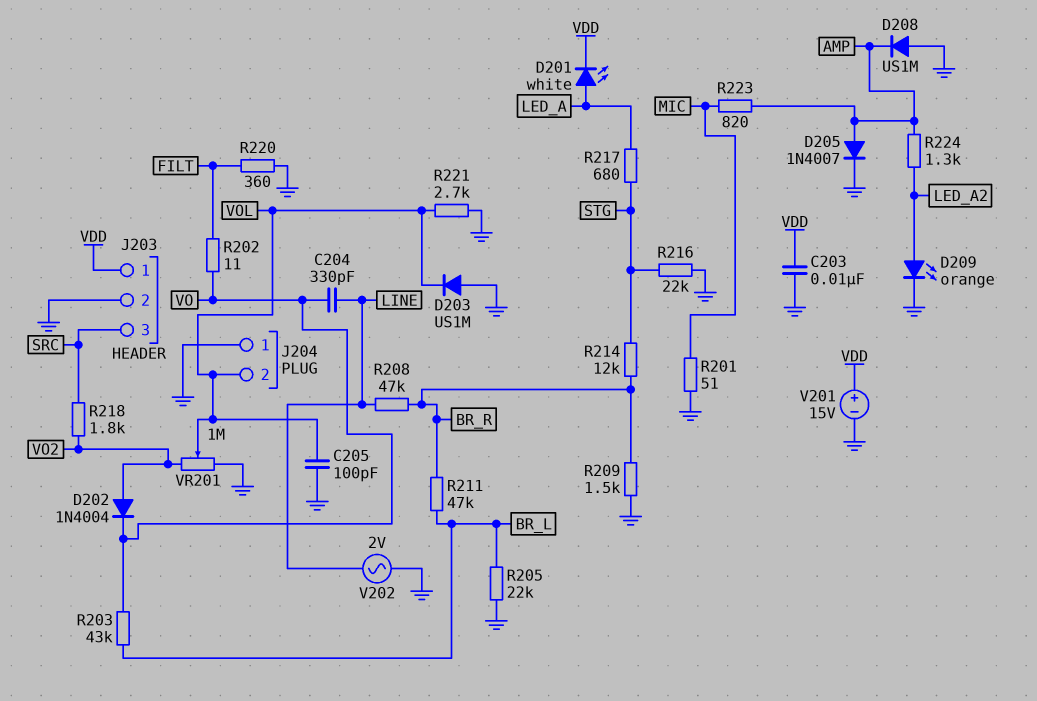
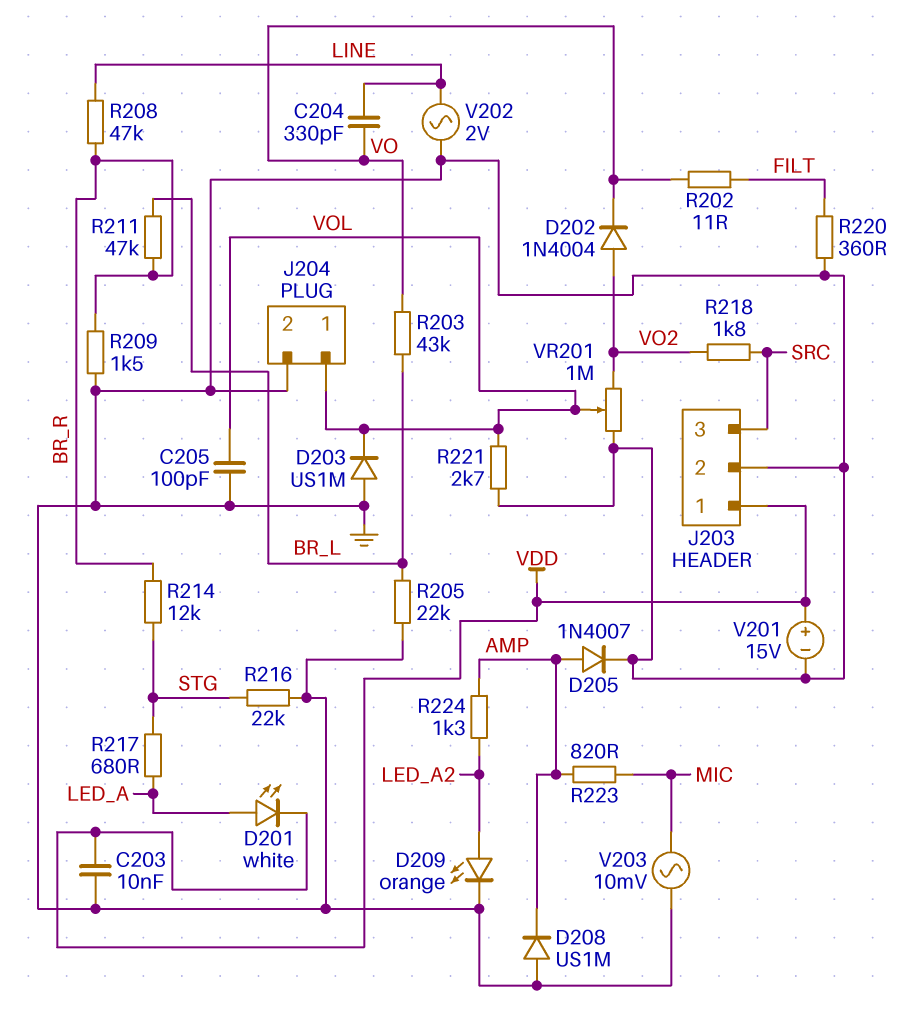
J204 pin 1: GND -> VOL
J204 pin 2: VOL -> GND
R201: 51 (GND, MIC) -> none
V203: none -> AC 10mV (GND, MIC)

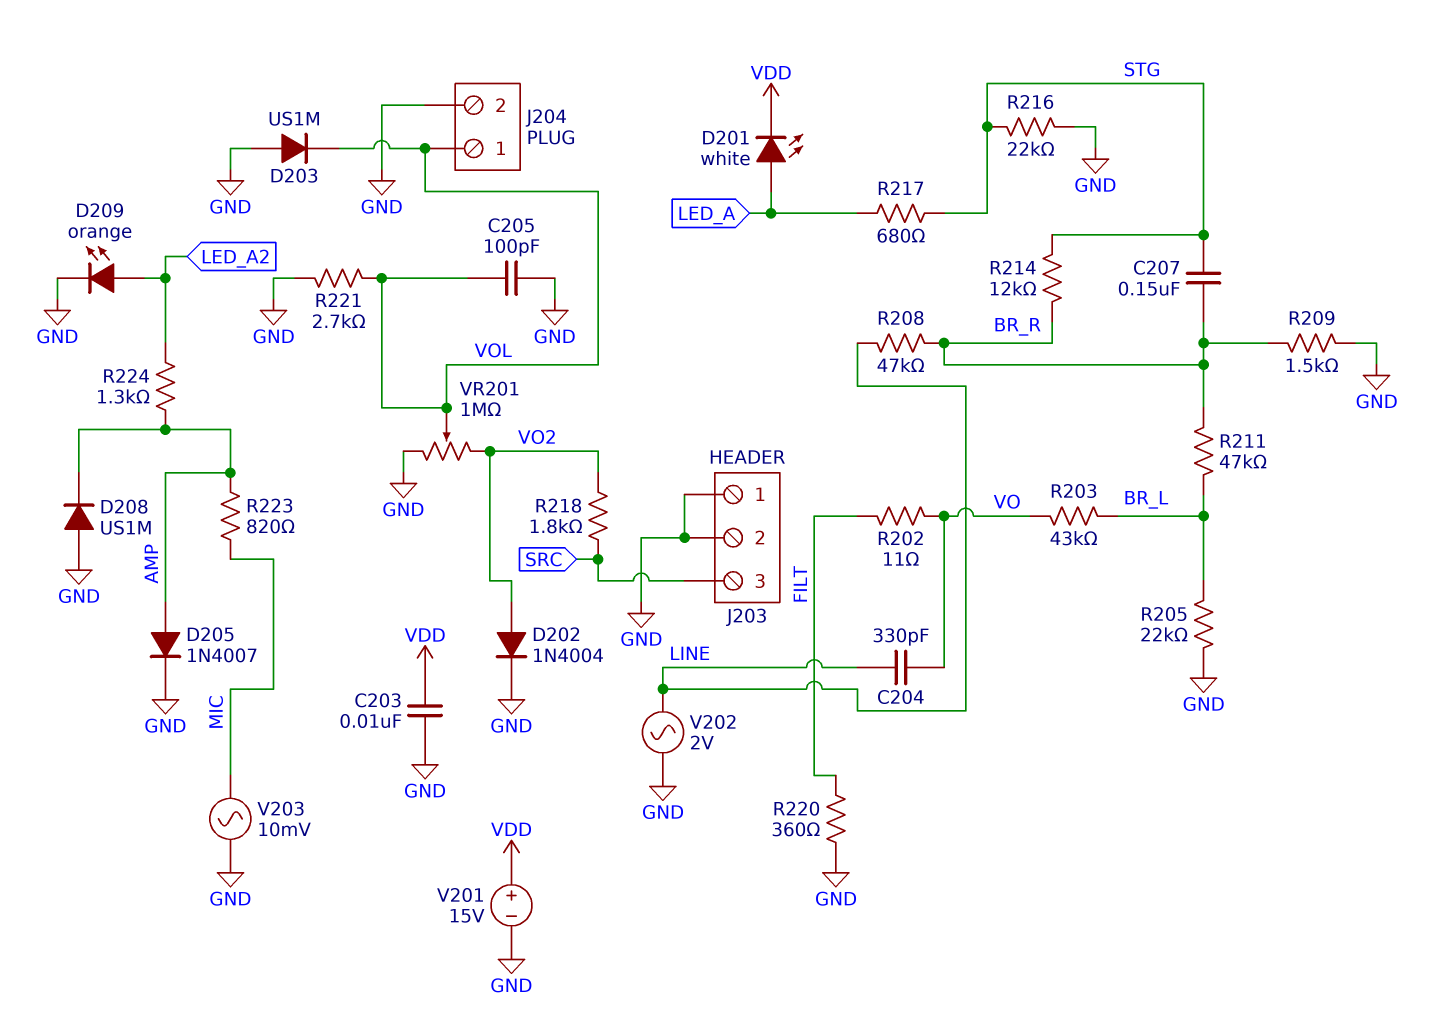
C207: none -> 150nF (BR_R, STG)
D202: diode 1N4004 (A VO2, K VO) -> diode 1N4004 (A VO2, K GND)
J203 pin 1: VDD -> GND

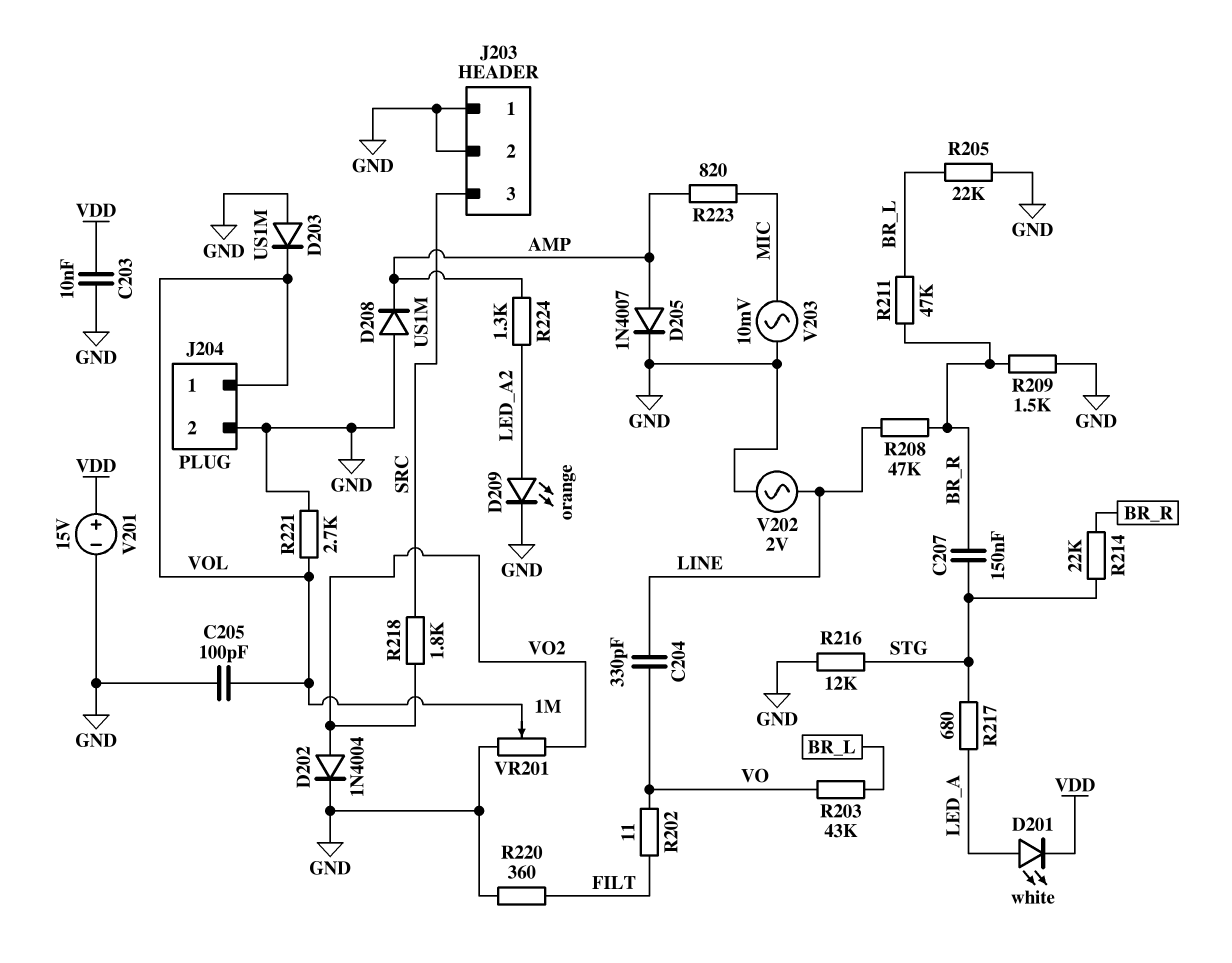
R214: 12k (BR_R, STG) -> 22k (BR_R, STG)
R216: 22k (GND, STG) -> 12k (GND, STG)

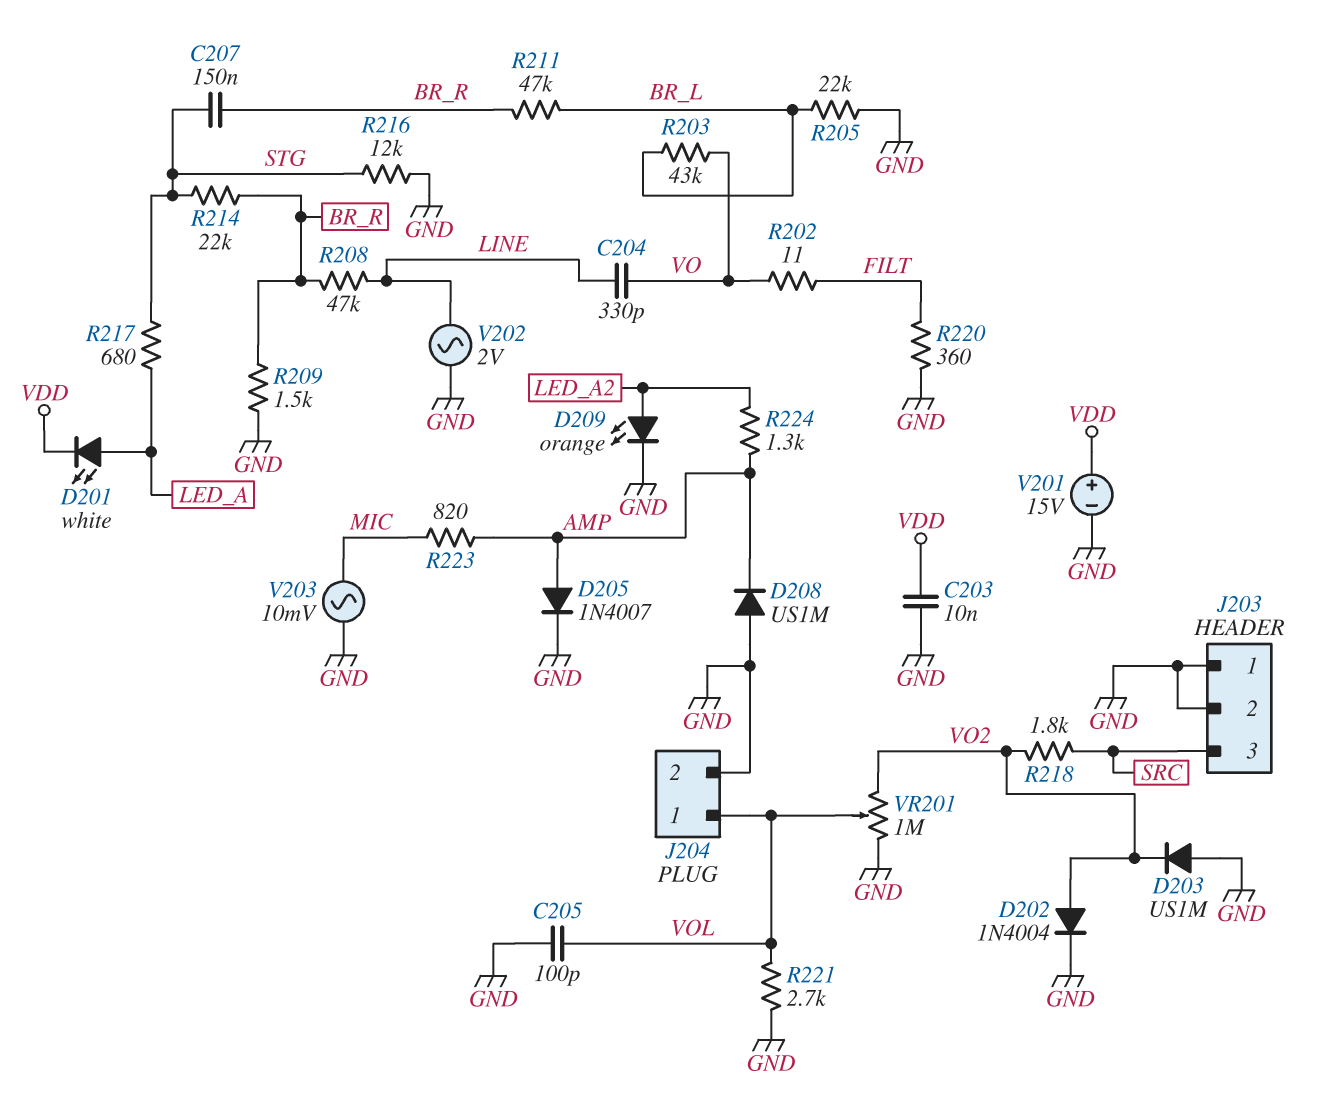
D203: diode US1M (A GND, K VOL) -> diode US1M (A GND, K VO2)

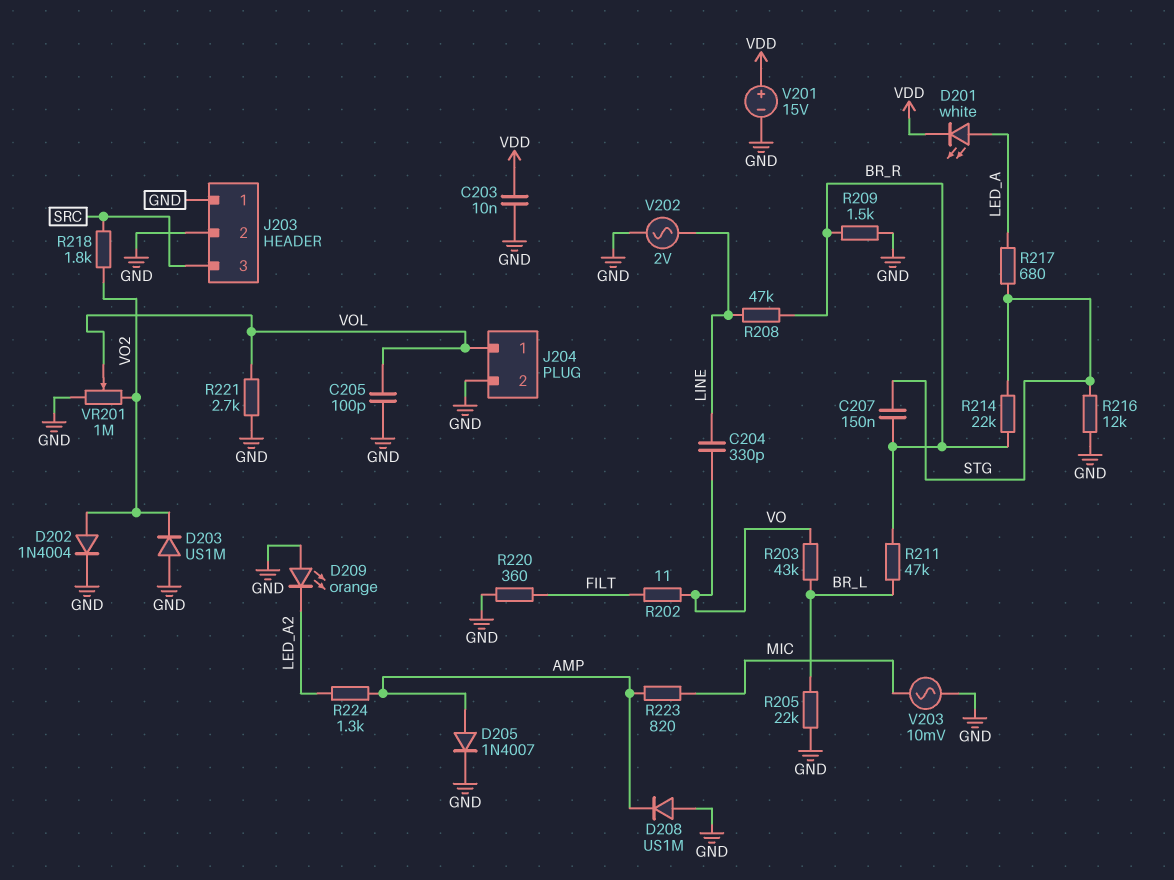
D209: LED orange (A LED_A2, K GND) -> LED orange (A GND, K LED_A2)

